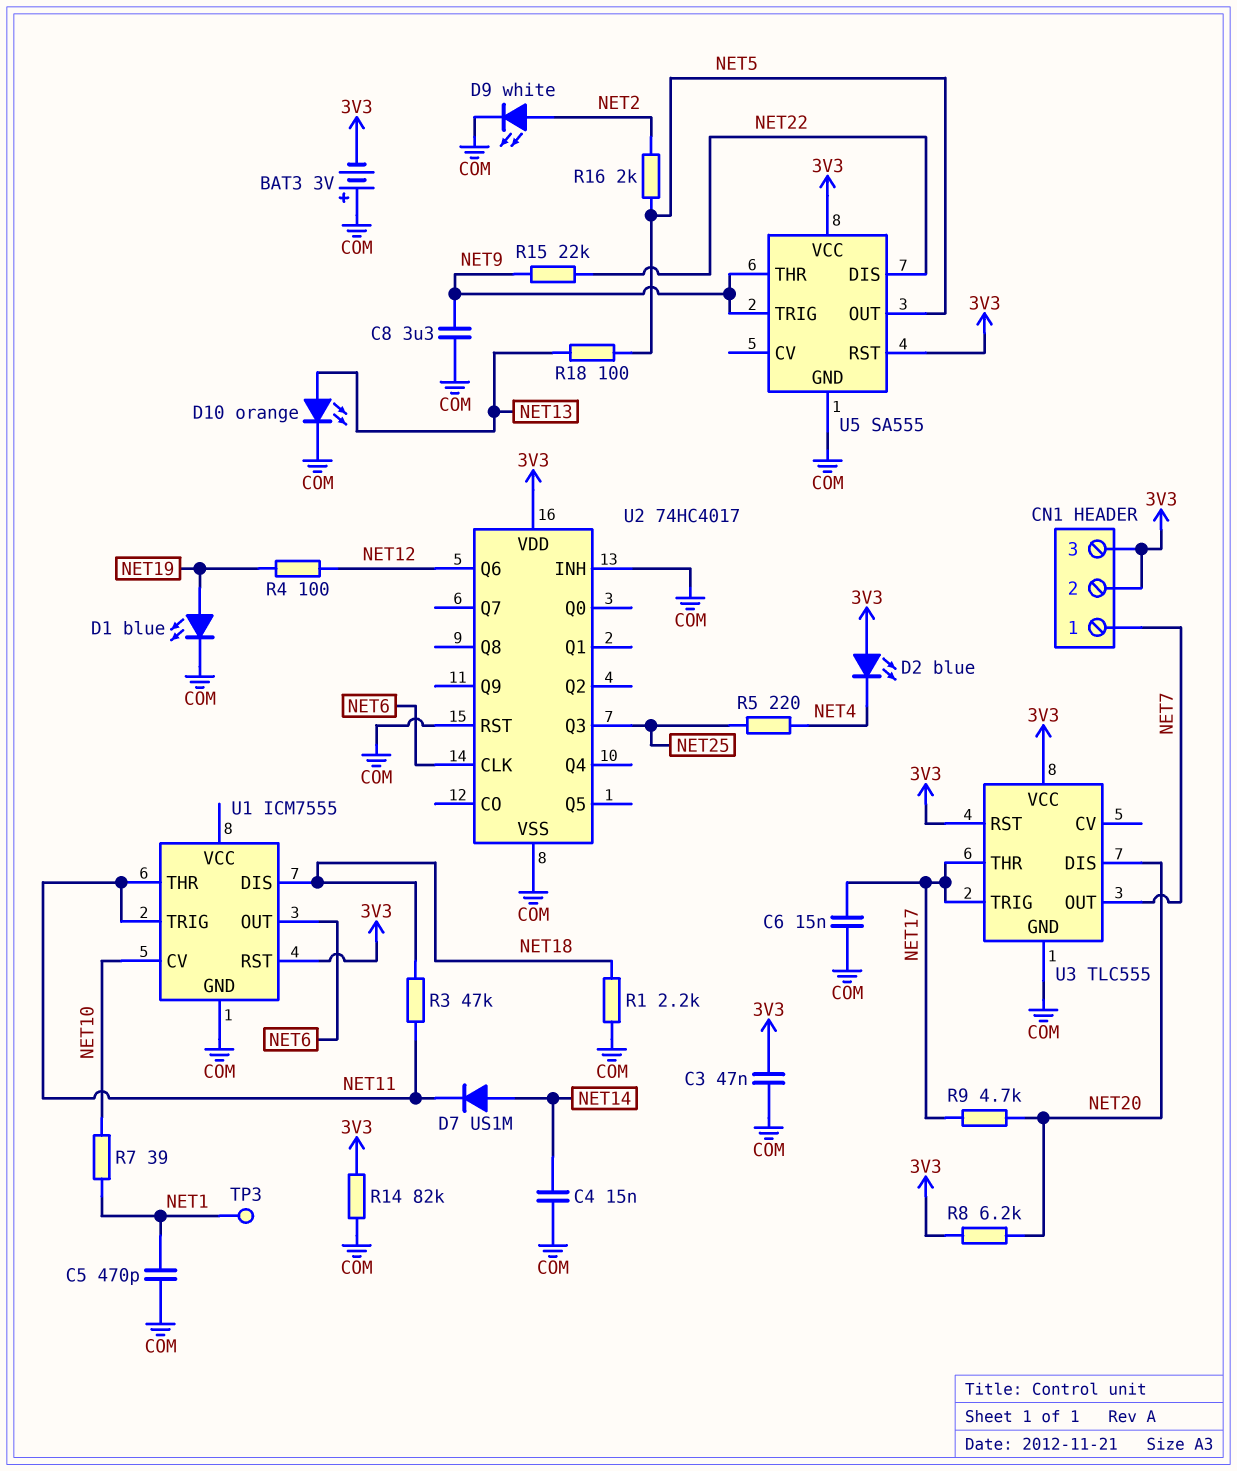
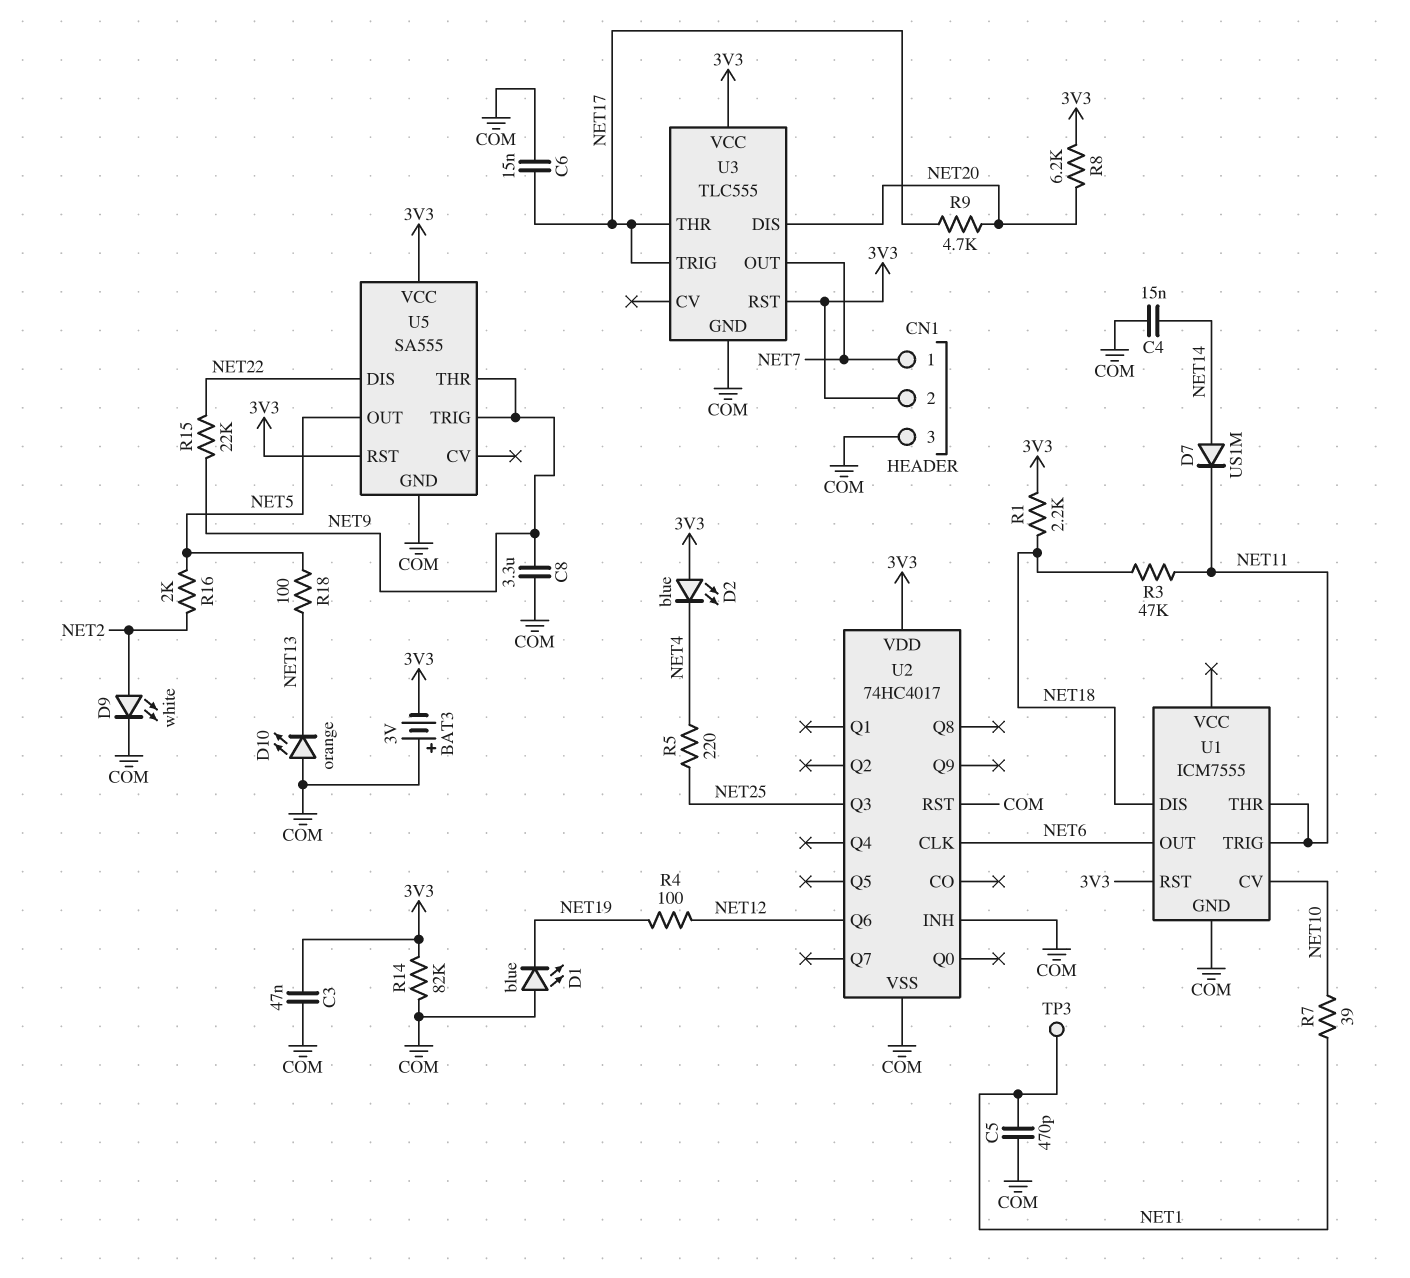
CN1 pin 3: 3V3 -> COM
D1: LED blue (A NET19, K COM) -> LED blue (A COM, K NET19)
D10: LED orange (A NET13, K COM) -> LED orange (A COM, K NET13)
R1: 2.2k (COM, NET18) -> 2.2k (3V3, NET18)

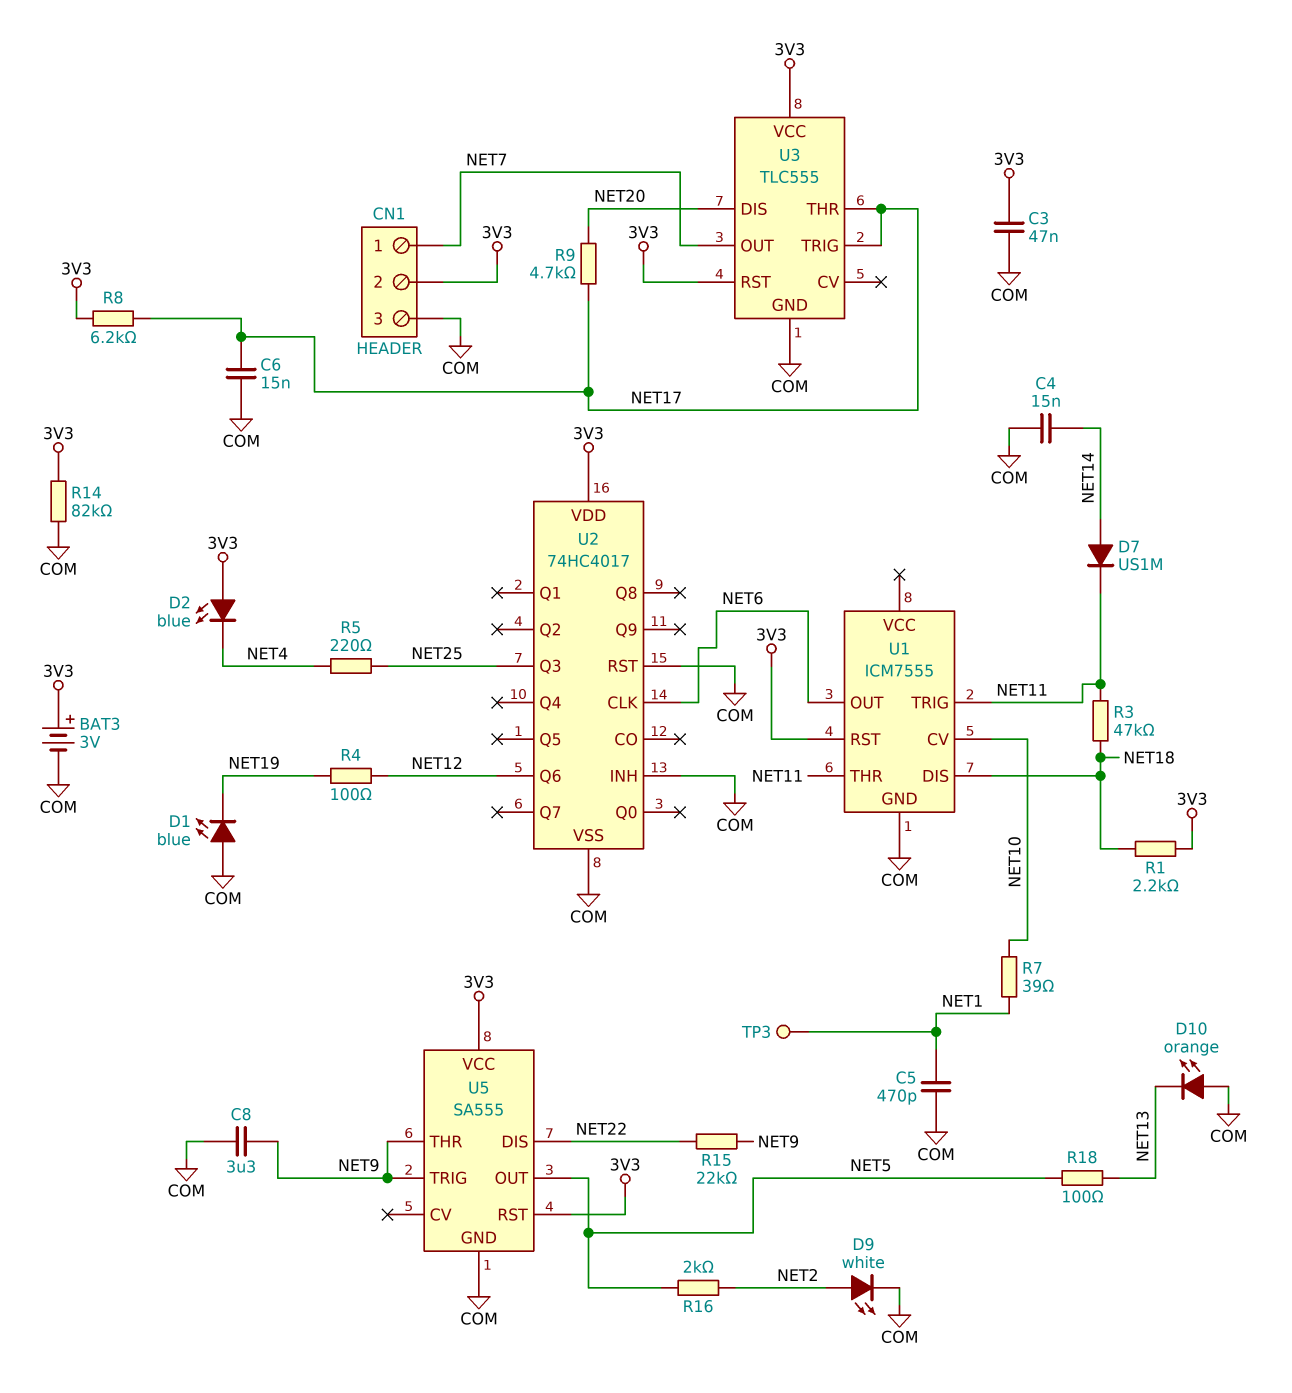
BAT3: 3V (plus COM, minus 3V3) -> 3V (plus 3V3, minus COM)
R8: 6.2k (3V3, NET20) -> 6.2k (3V3, NET17)

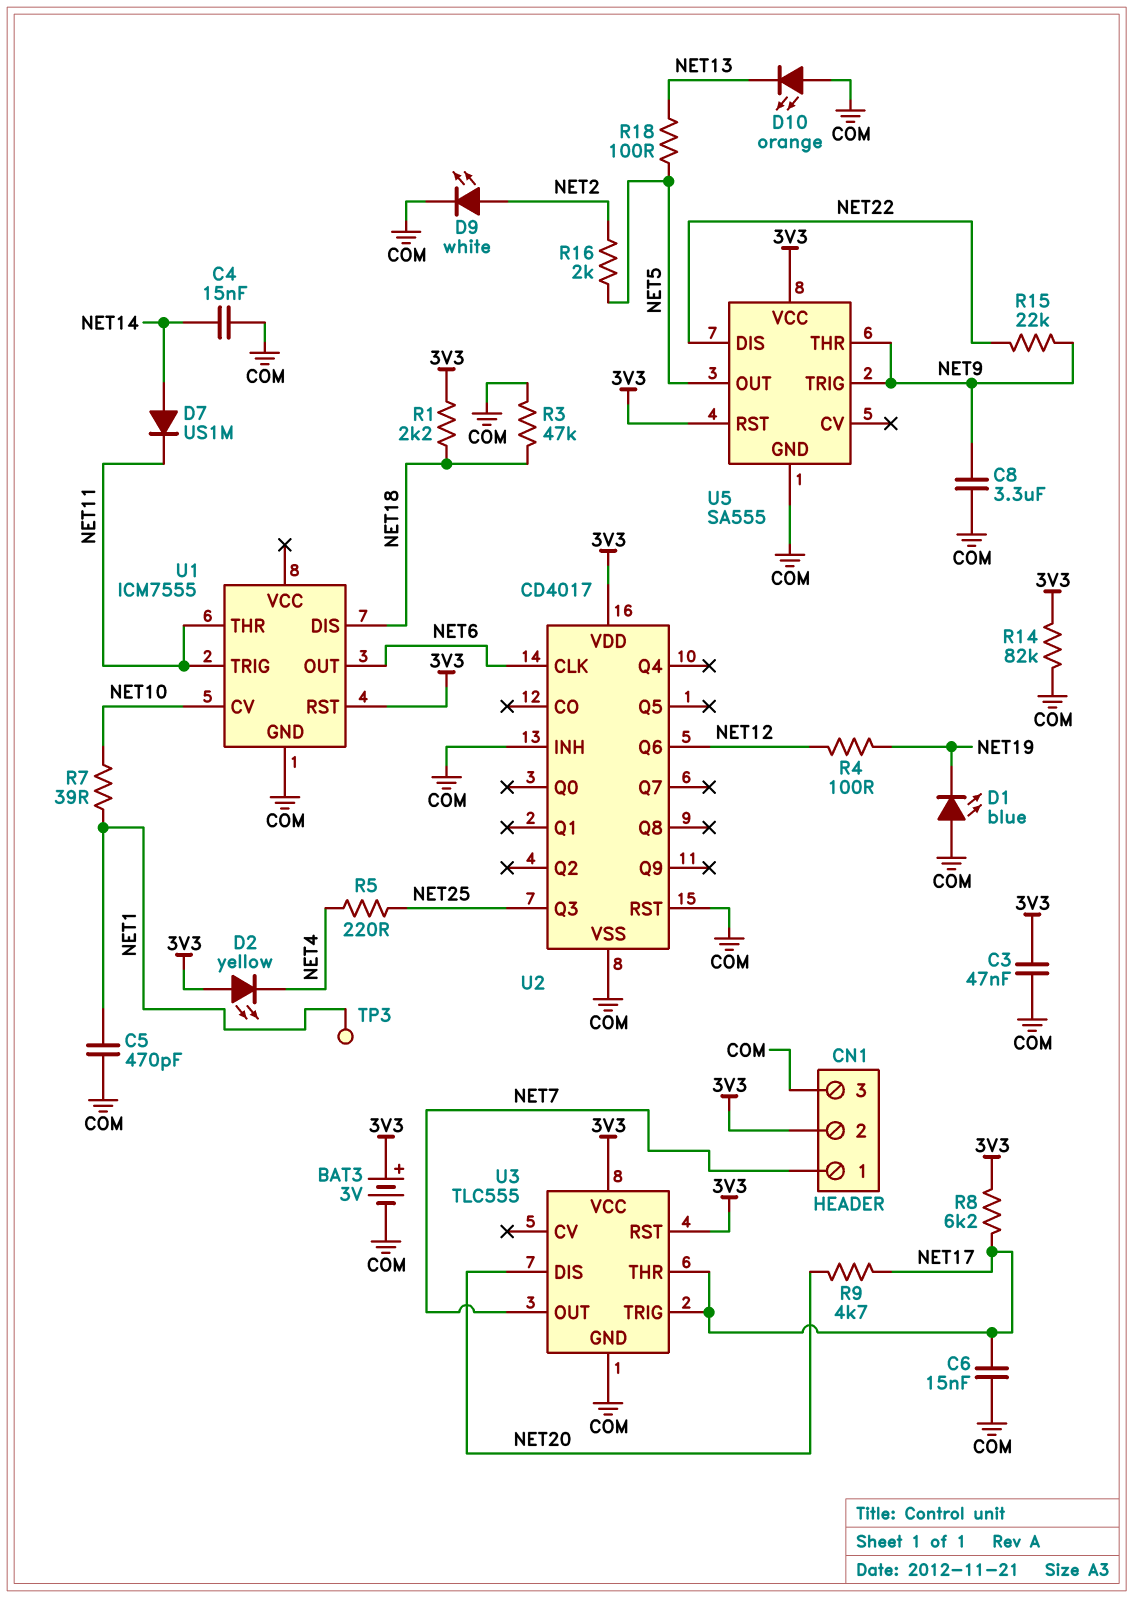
D2: LED blue (A 3V3, K NET4) -> LED yellow (A 3V3, K NET4)
R3: 47k (NET11, NET18) -> 47k (COM, NET18)
U2: 74HC4017 -> CD4017

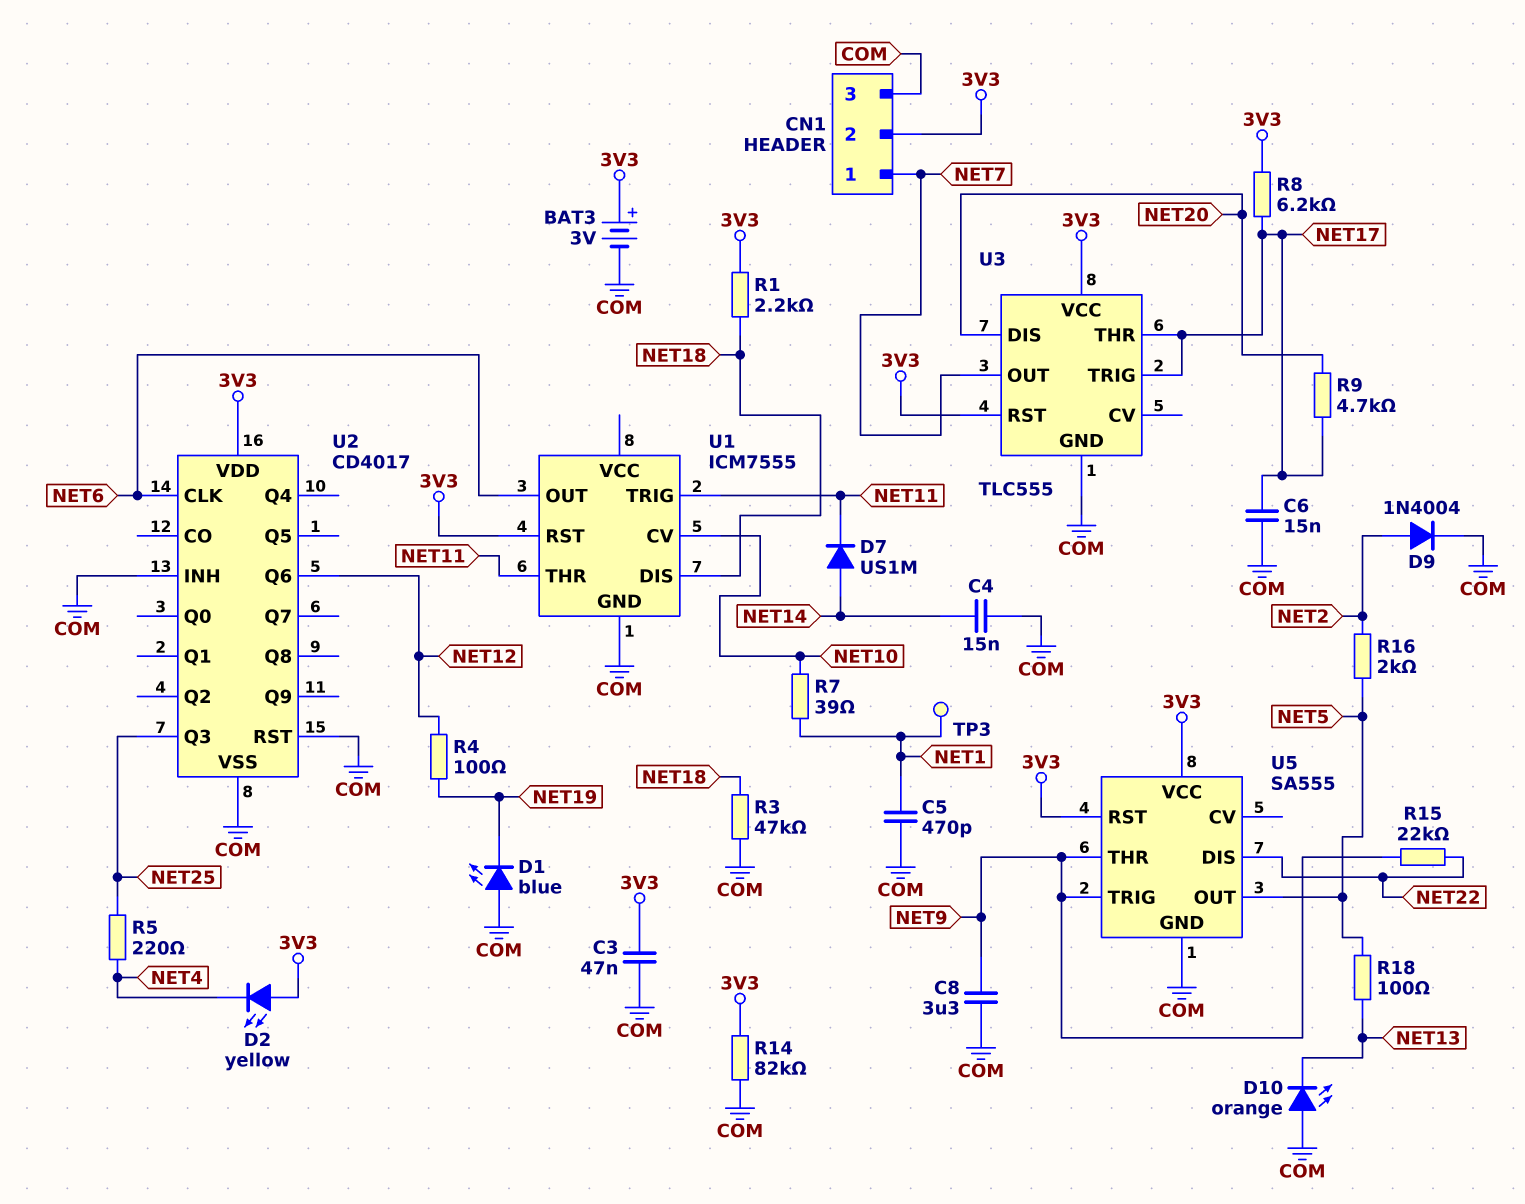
D9: LED white (A NET2, K COM) -> diode 1N4004 (A NET2, K COM)

